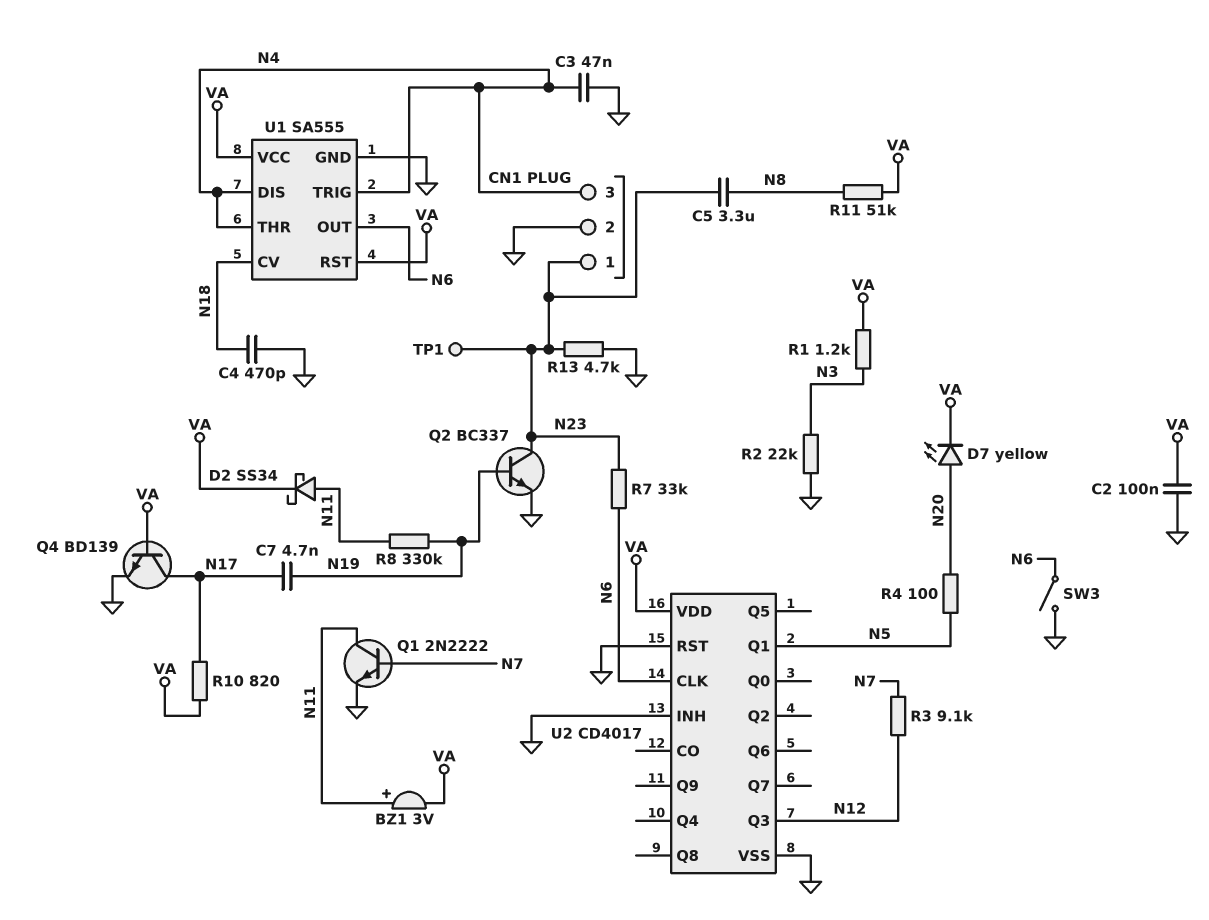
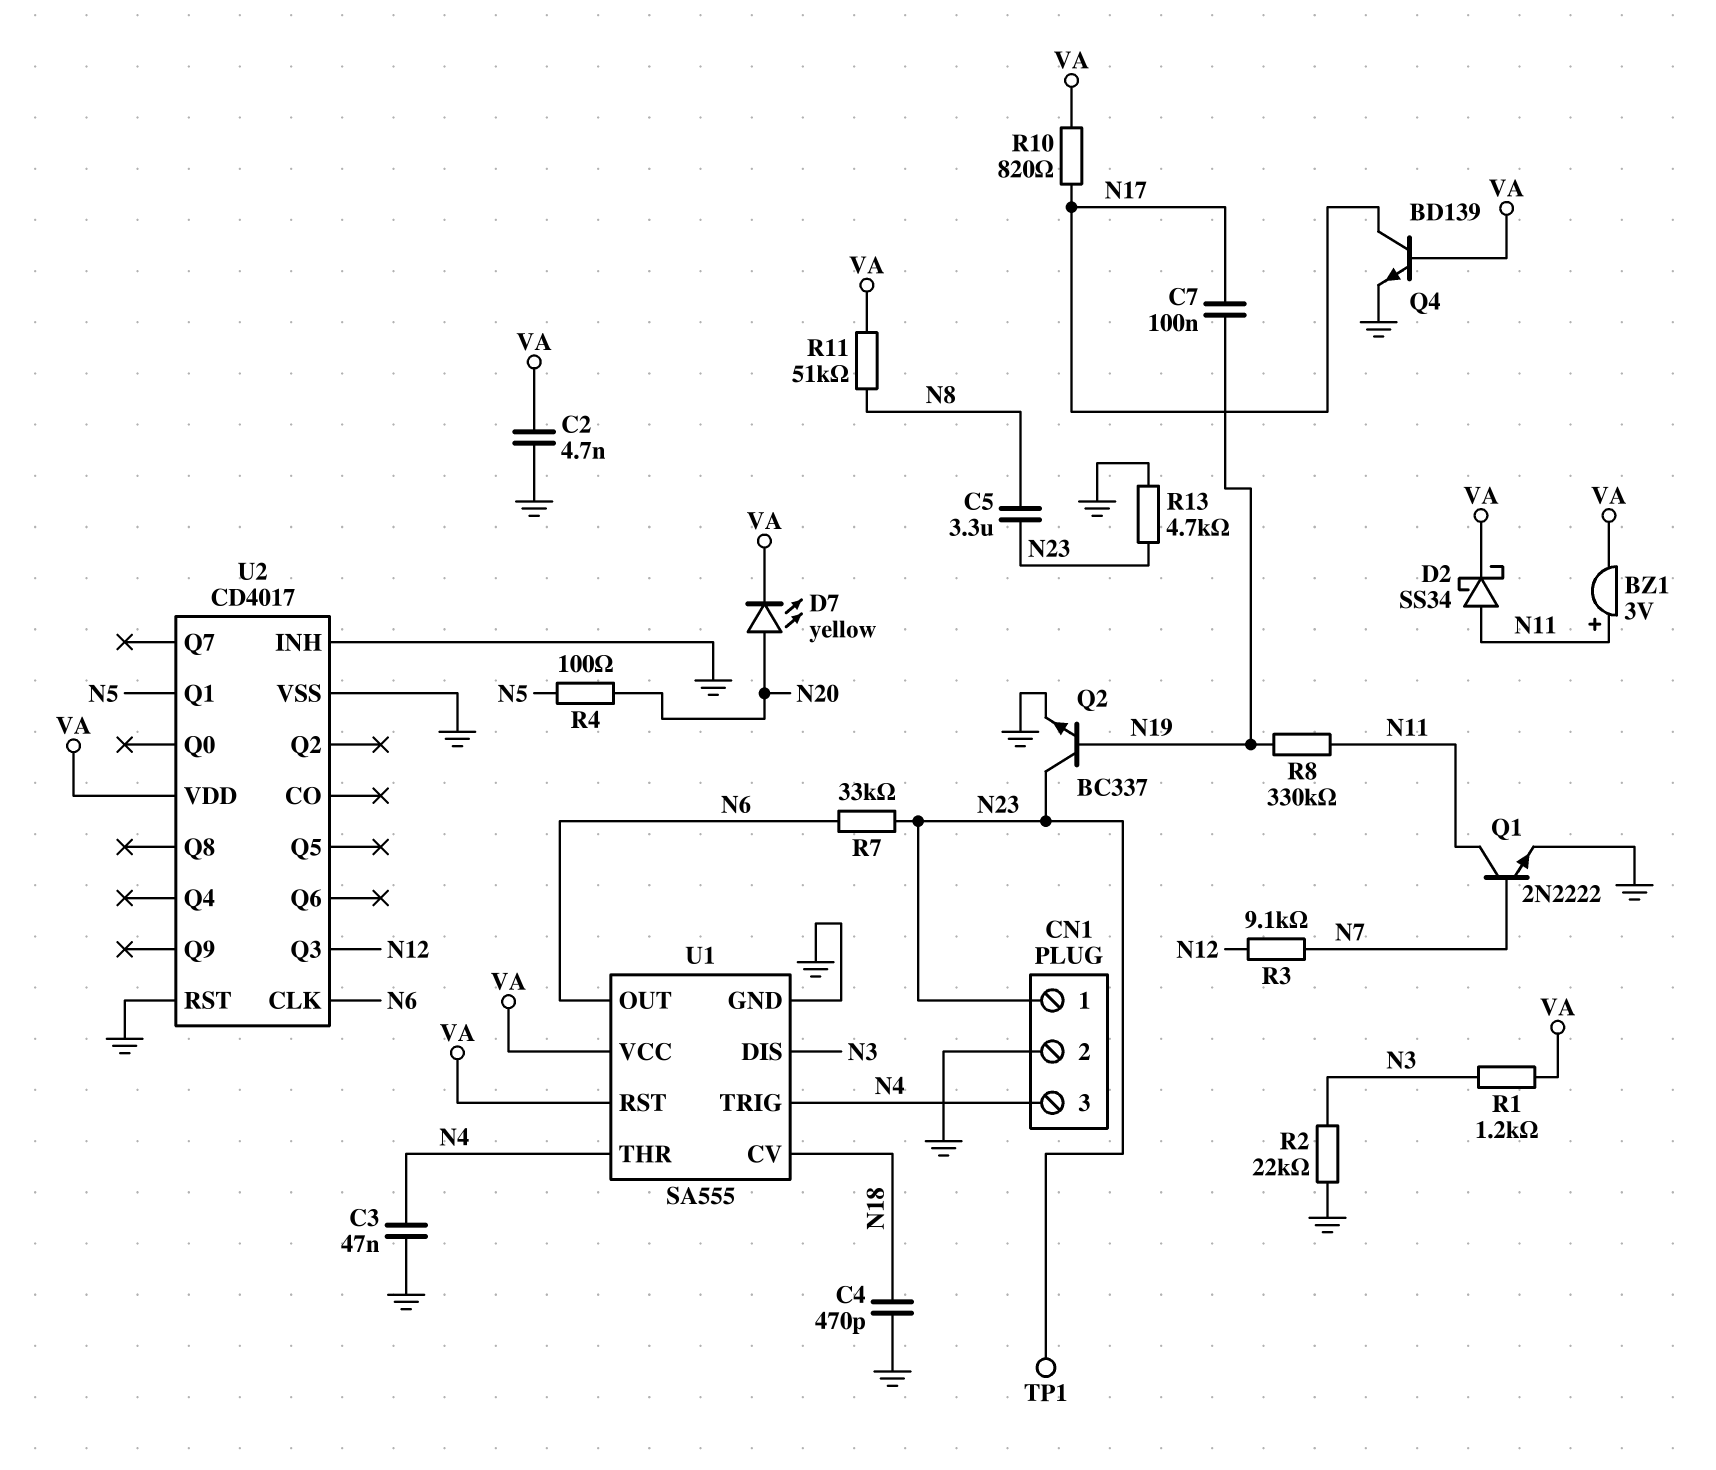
C2: 100nF (GND, VA) -> 4.7nF (GND, VA)
C7: 4.7nF (N17, N19) -> 100nF (N17, N19)
SW3: switch (GND, N6) -> none
U1 pin DIS: N4 -> N3

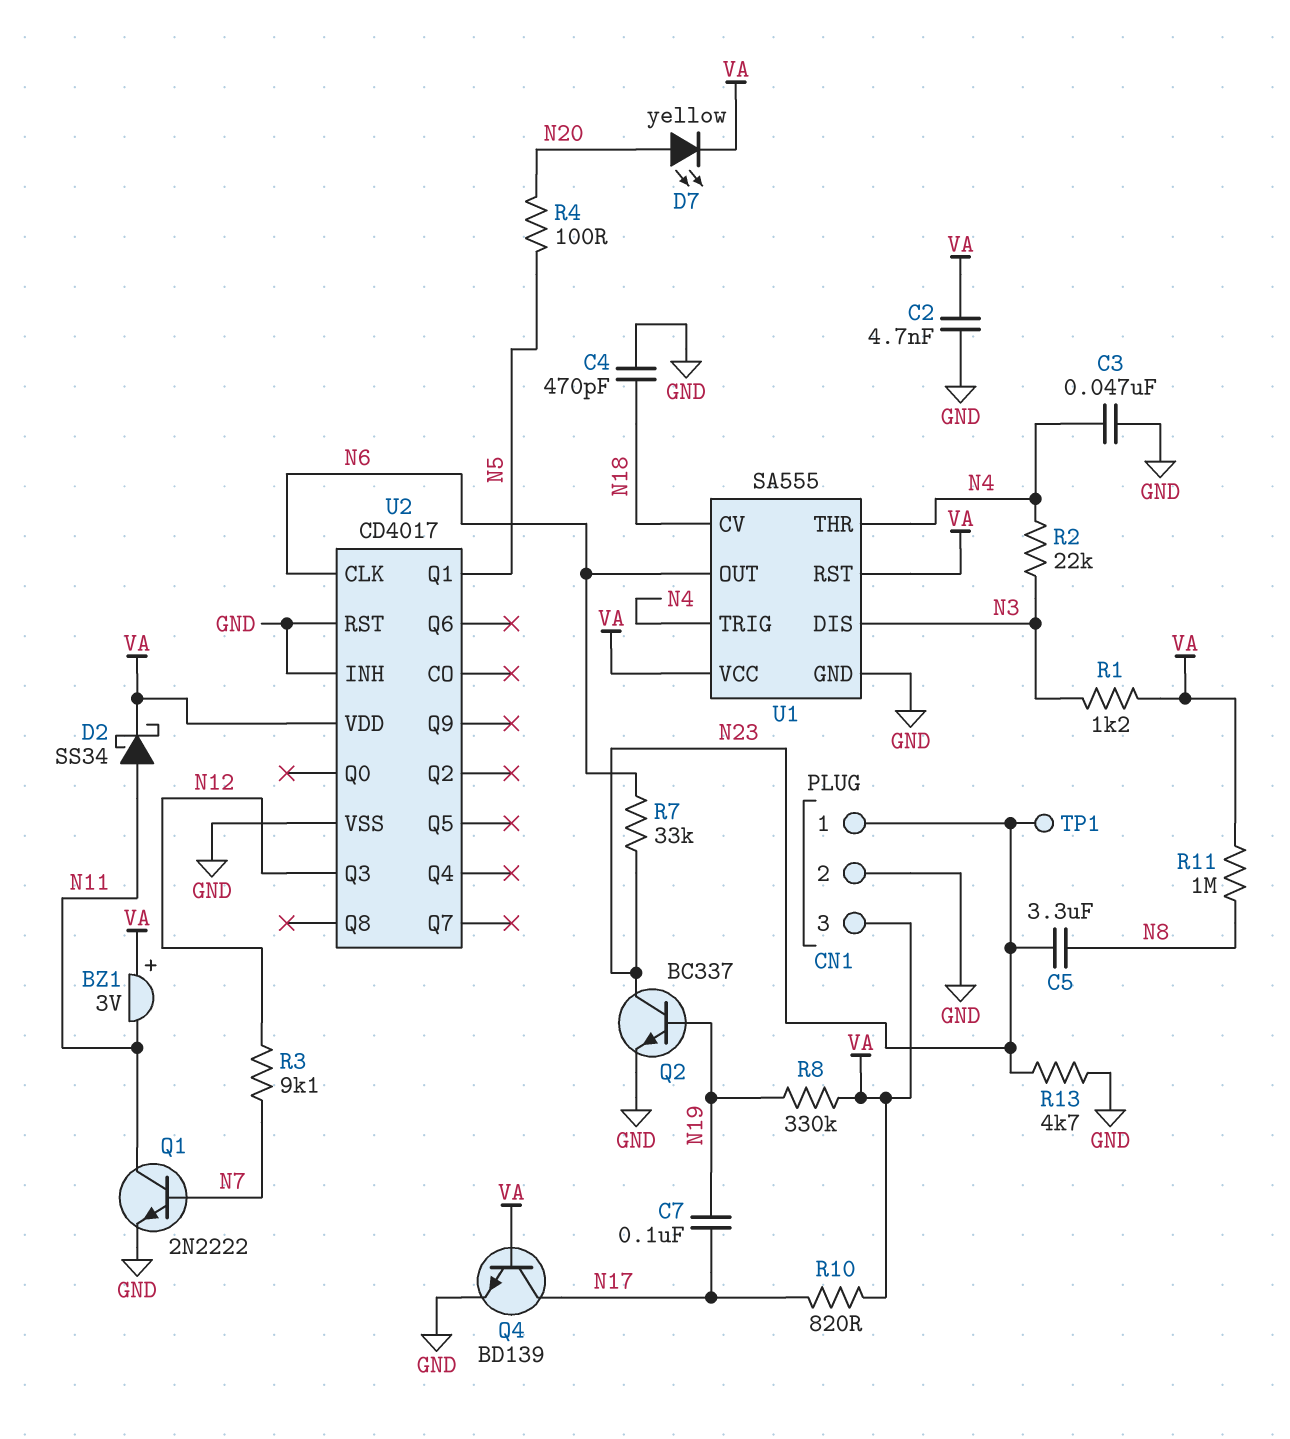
BZ1: buzzer 3V (plus N11, minus VA) -> buzzer 3V (plus VA, minus N11)
CN1 pin 3: N4 -> VA
R2: 22k (GND, N3) -> 22k (N3, N4)
R8: 330k (N11, N19) -> 330k (N19, VA)
R11: 51k (N8, VA) -> 1M (N8, VA)

